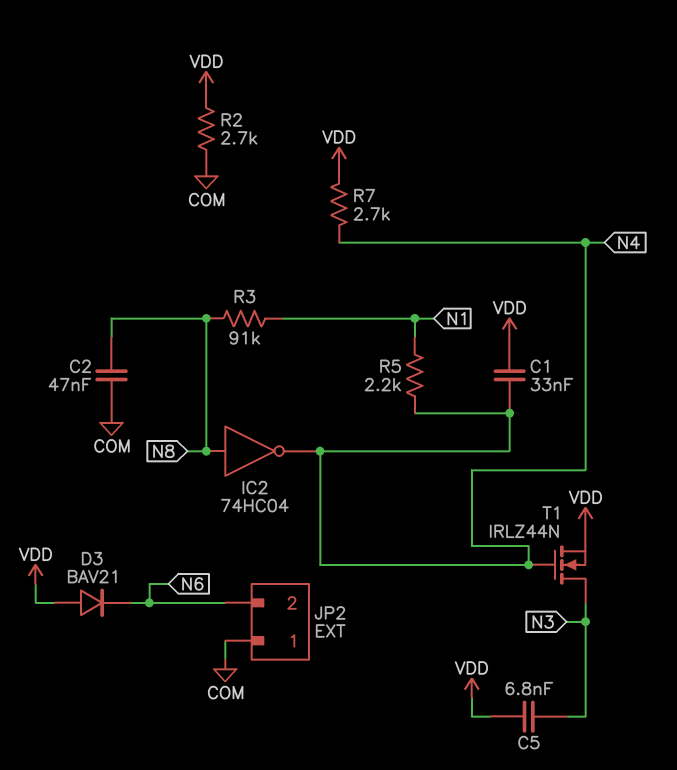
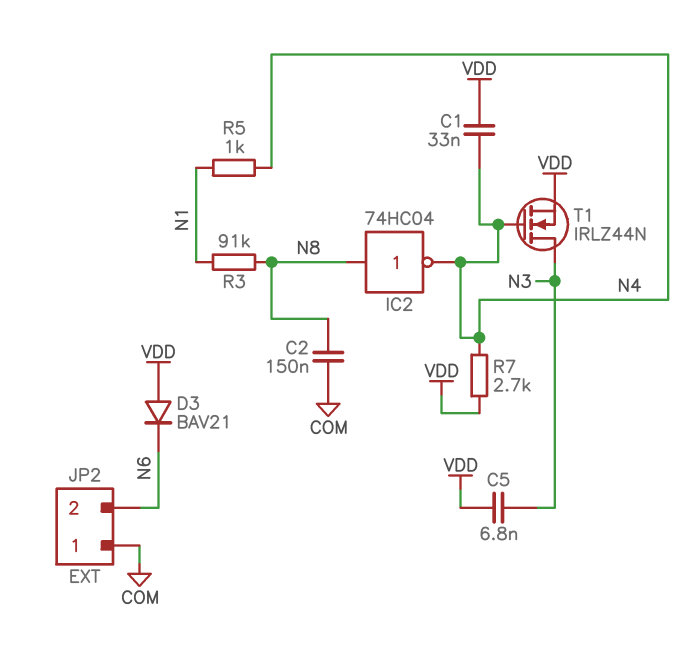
C2: 47nF (COM, N8) -> 150nF (COM, N8)
R2: 2.7k (COM, VDD) -> none
R5: 2.2k (N1, N4) -> 1k (N1, N4)

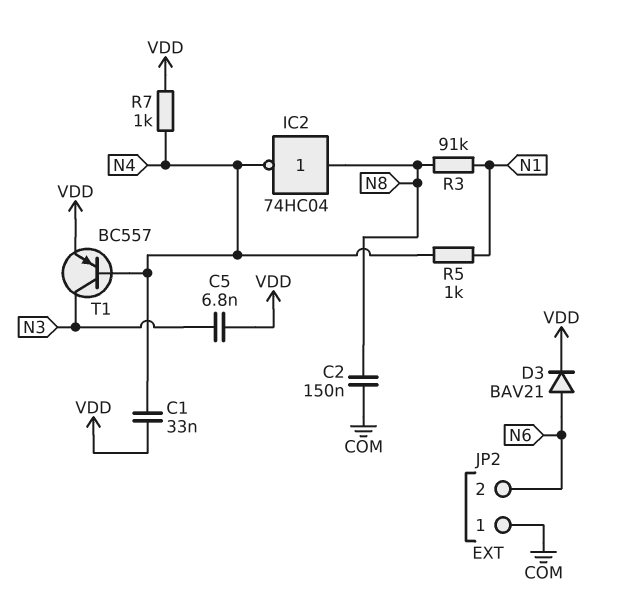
D3: diode BAV21 (A VDD, K N6) -> diode BAV21 (A N6, K VDD)
R7: 2.7k (N4, VDD) -> 1k (N4, VDD)
T1: NMOS IRLZ44N (G N4, D N3, S VDD) -> PNP BC557 (B N4, C N3, E VDD)

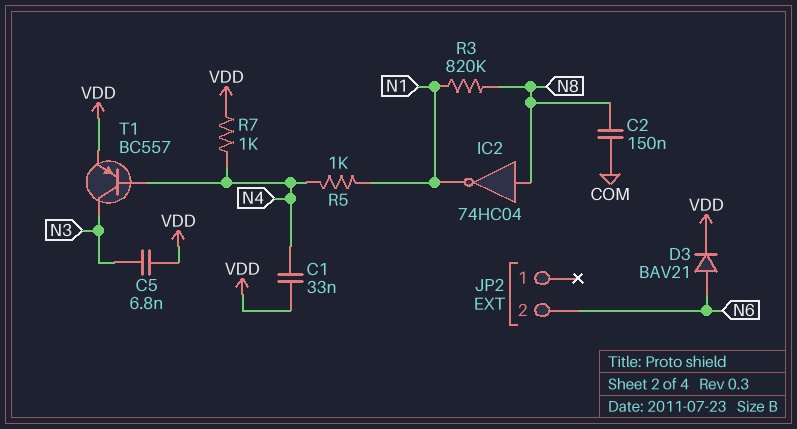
IC2: NOT 74HC04 (in N8, out N4) -> NOT 74HC04 (in N8, out N1)
JP2 pin 1: COM -> none
R3: 91k (N1, N8) -> 820k (N1, N8)

